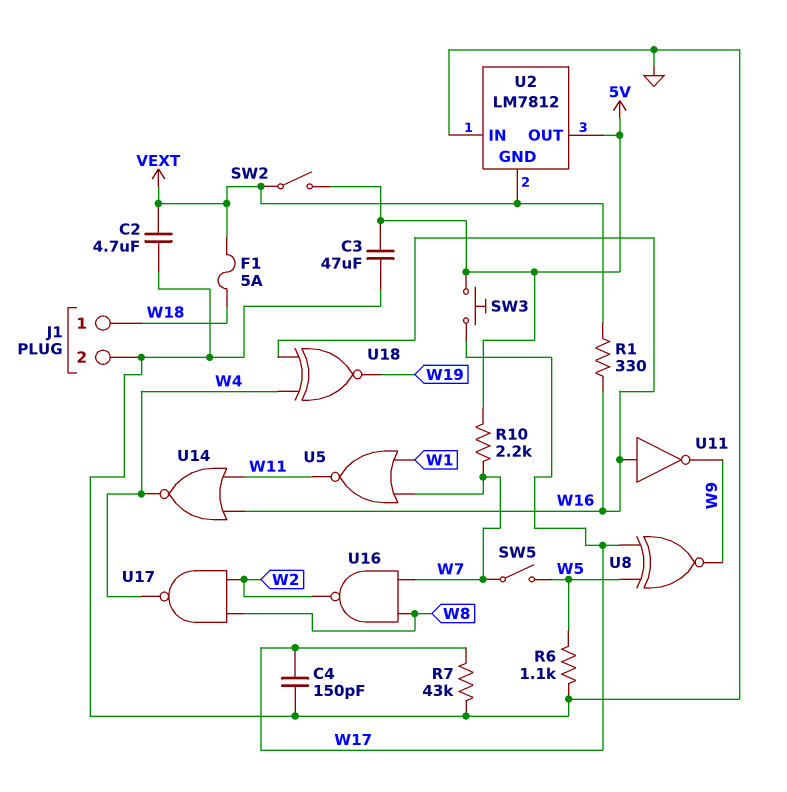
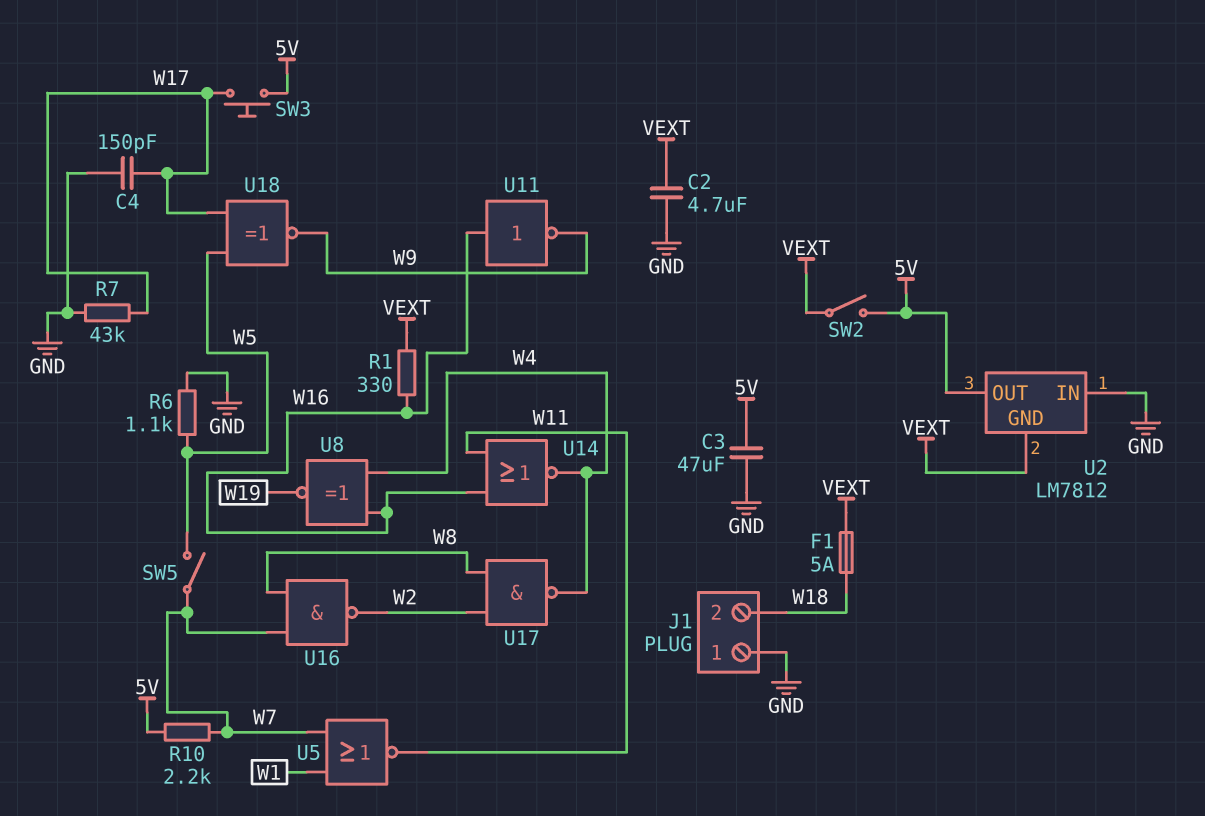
J1 pin 1: W18 -> GND
J1 pin 2: GND -> W18
U8: XNOR (in W5, in W17, out W9) -> XNOR (in W4, in W16, out W19)
U18: XNOR (in W4, in W16, out W19) -> XNOR (in W5, in W17, out W9)

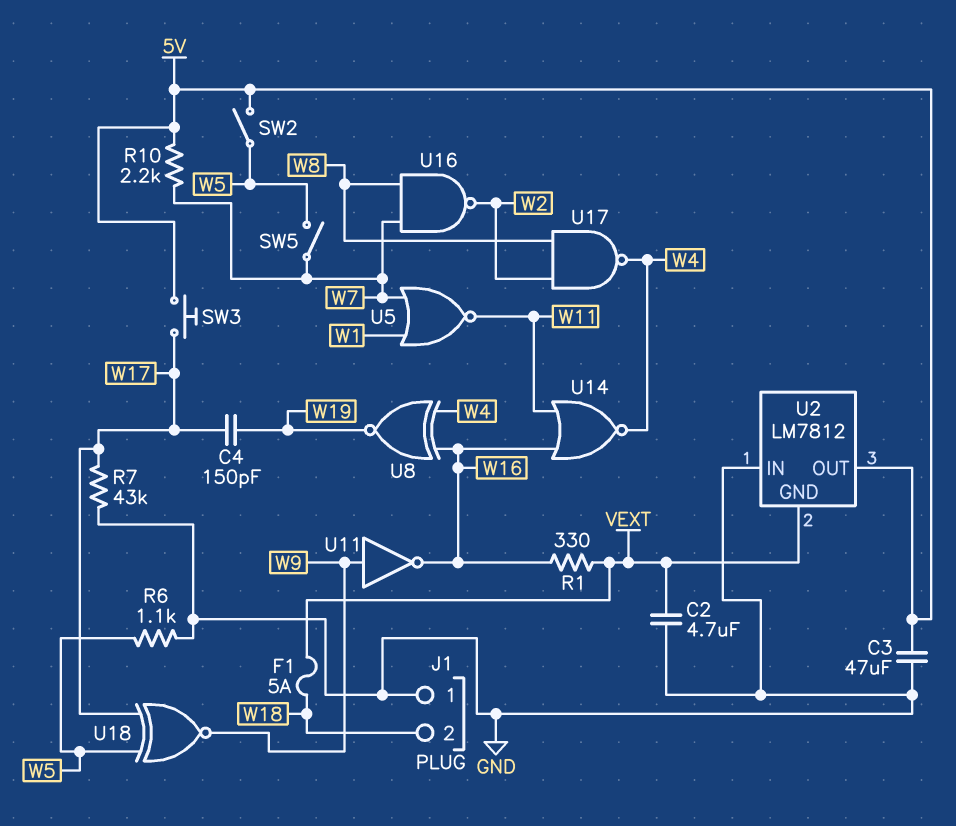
C4: 150pF (GND, W17) -> 150pF (W17, W19)
SW2: switch (5V, VEXT) -> switch (5V, W5)
U11: NOT (in W16, out W9) -> NOT (in W9, out W16)

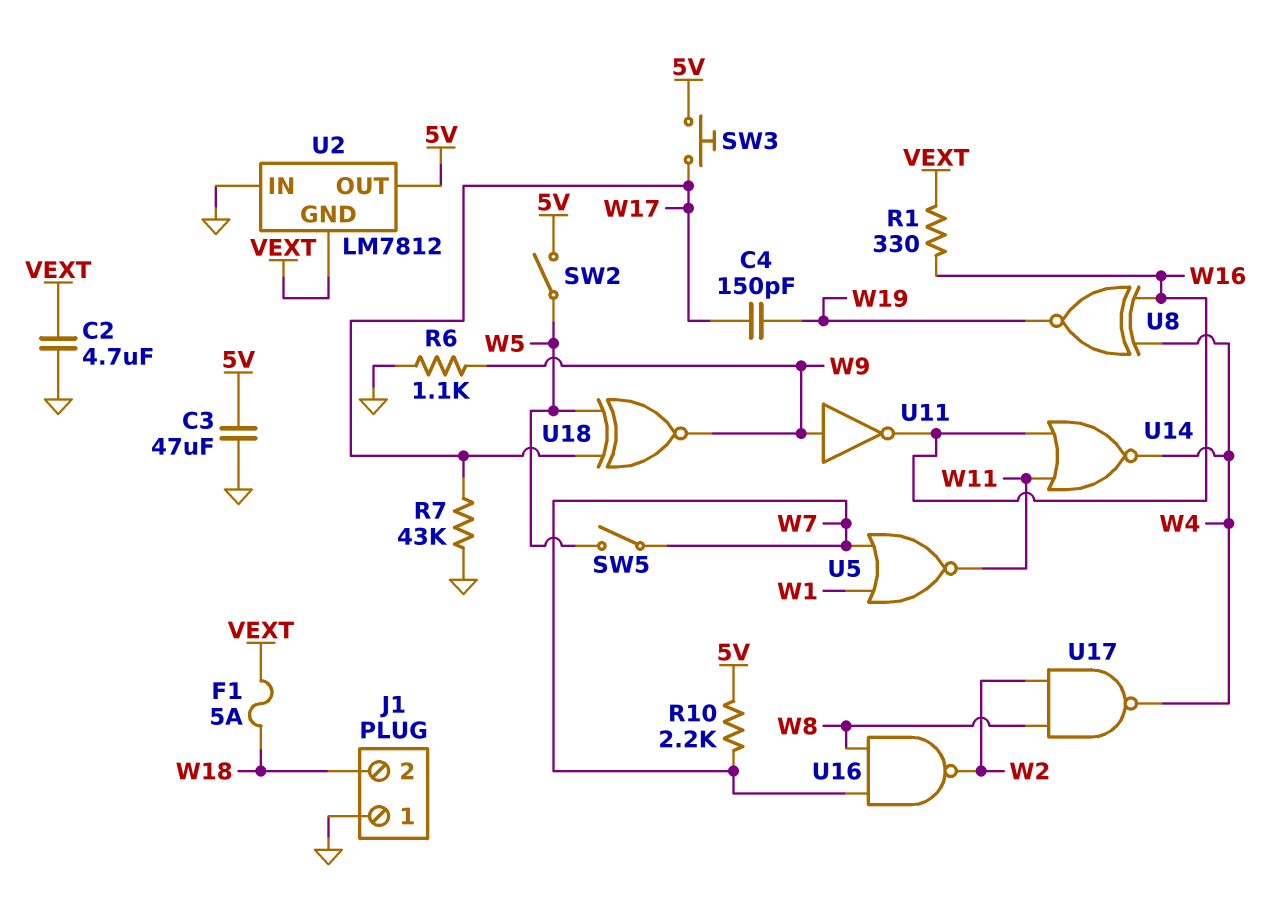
R6: 1.1k (GND, W5) -> 1.1k (GND, W9)

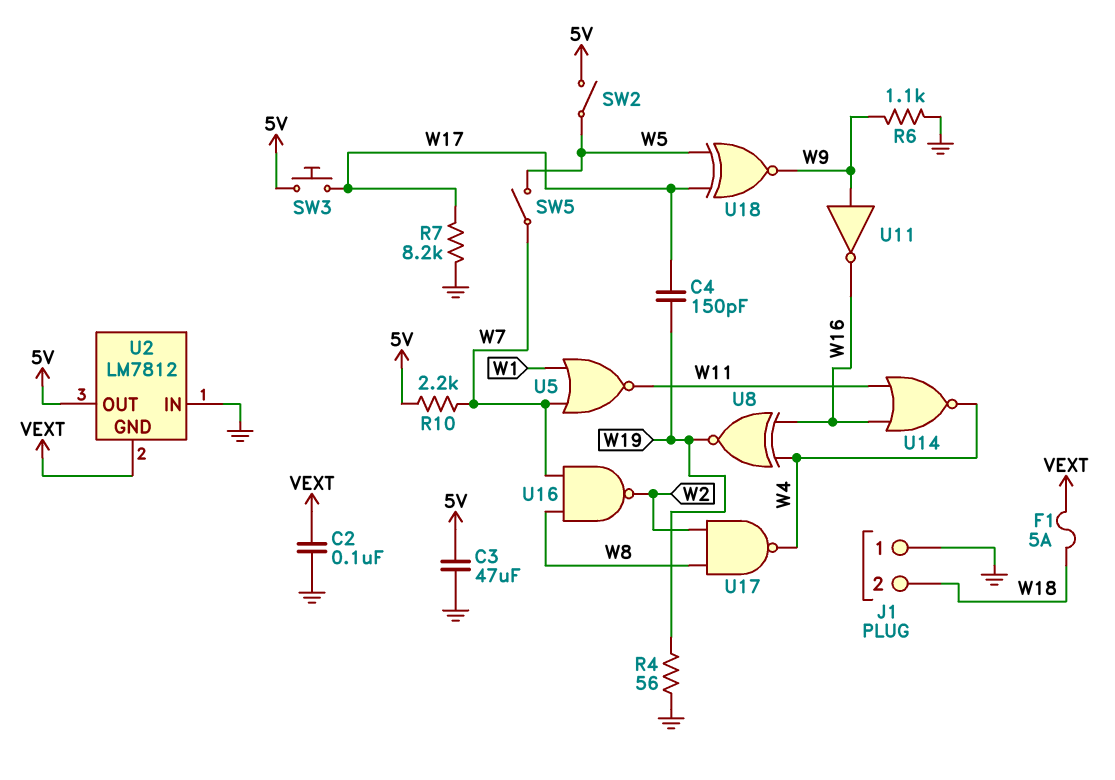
C2: 4.7uF (GND, VEXT) -> 100nF (GND, VEXT)
R1: 330 (VEXT, W16) -> none
R4: none -> 56 (GND, W19)
R7: 43k (GND, W17) -> 8.2k (GND, W17)

